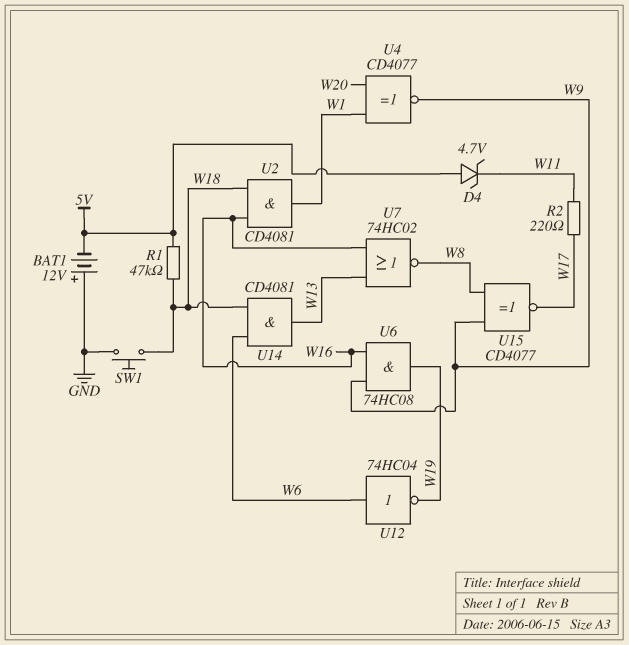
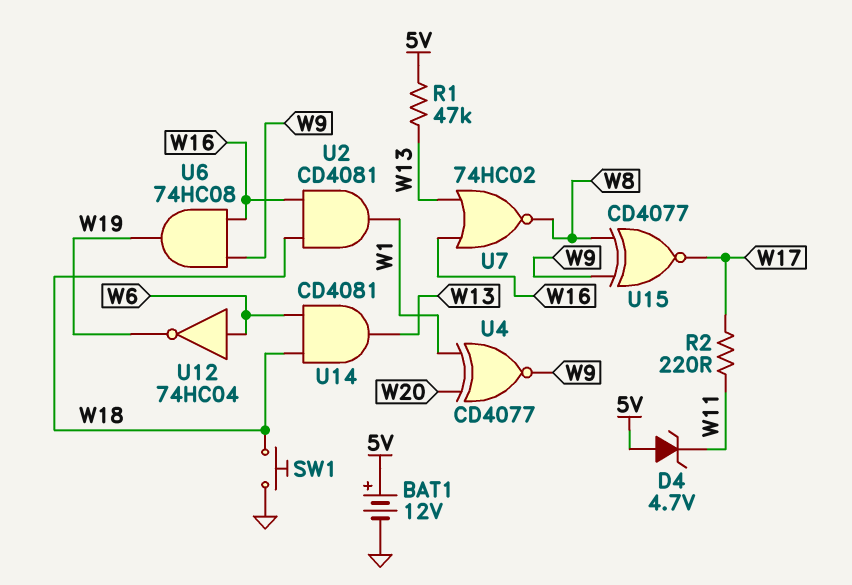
BAT1: 12V (plus GND, minus 5V) -> 12V (plus 5V, minus GND)
R1: 47k (5V, W18) -> 47k (5V, W13)

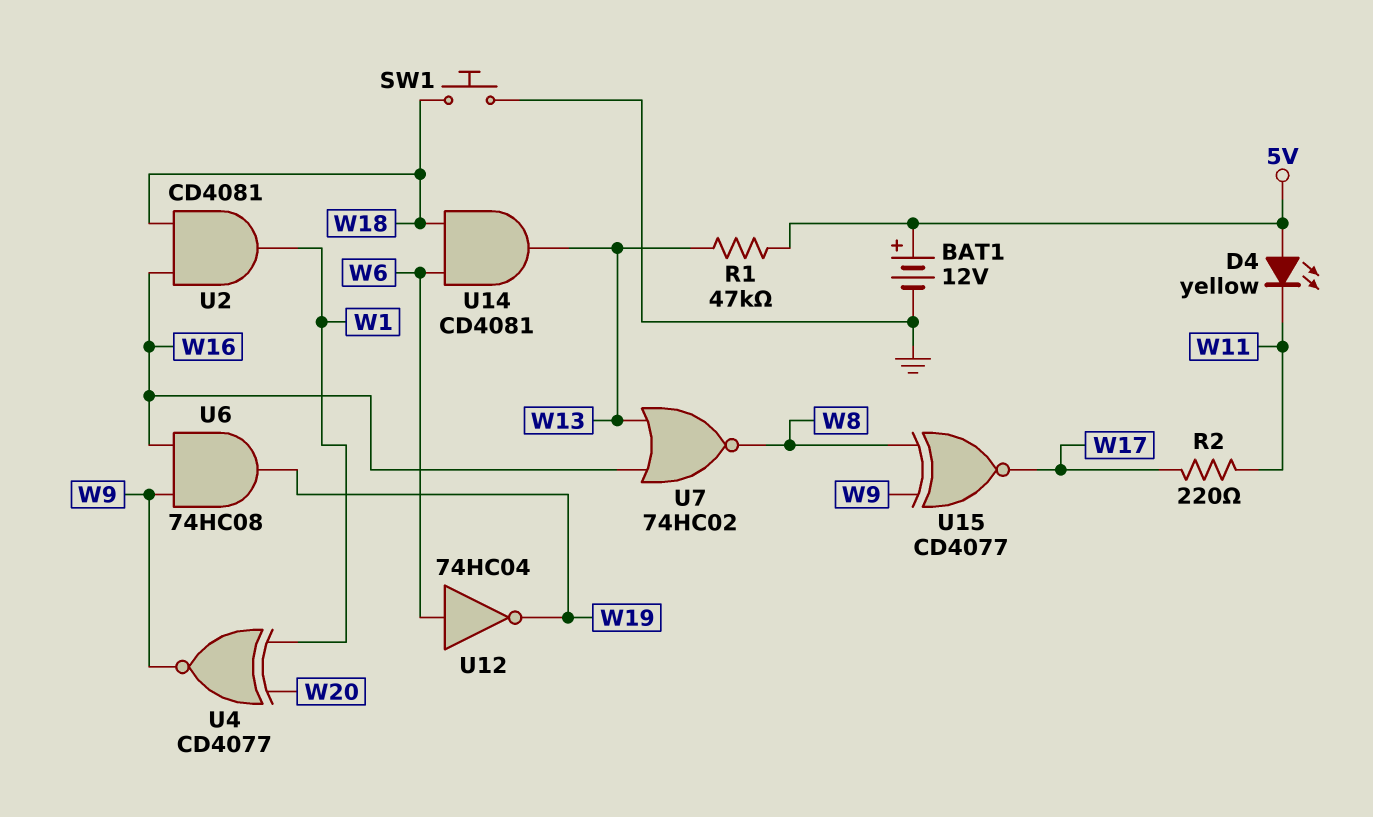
D4: zener 4.7V (A 5V, K W11) -> LED yellow (A 5V, K W11)

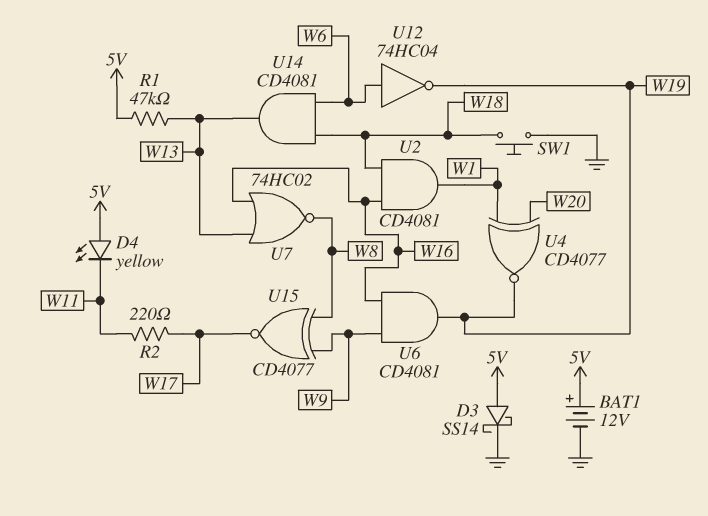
D3: none -> schottky SS14 (A 5V, K GND)
U4: XNOR CD4077 (in W1, in W20, out W9) -> XNOR CD4077 (in W1, in W20, out W19)
U6: AND 74HC08 (in W9, in W16, out W19) -> AND CD4081 (in W9, in W16, out W19)

